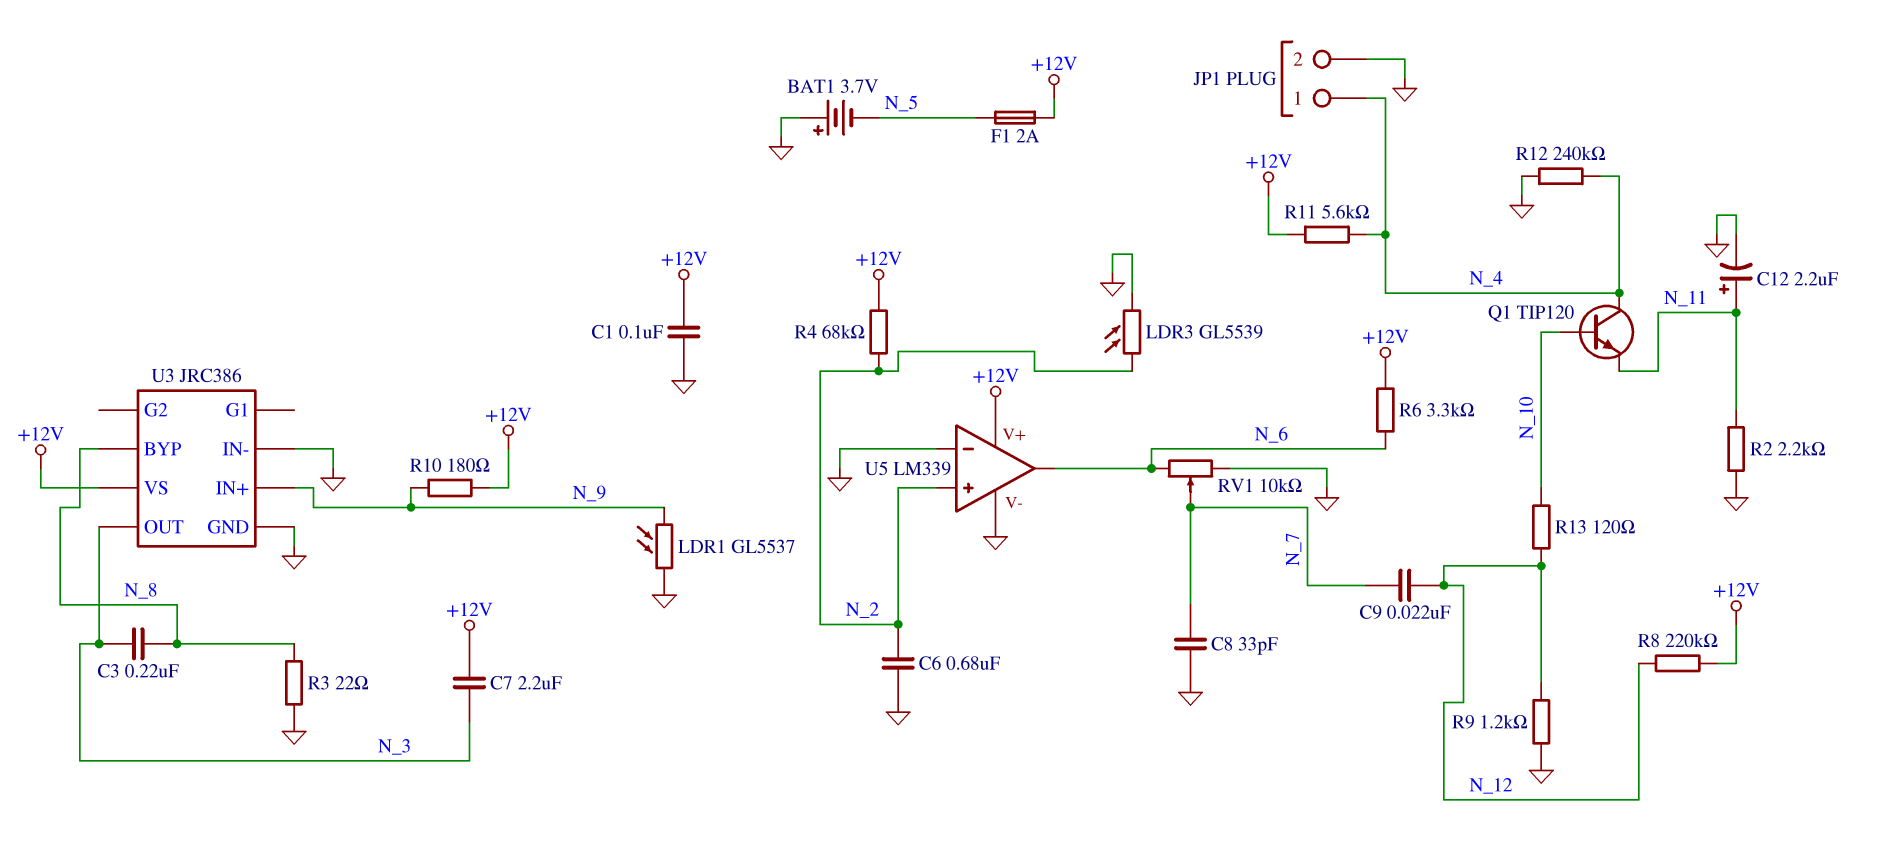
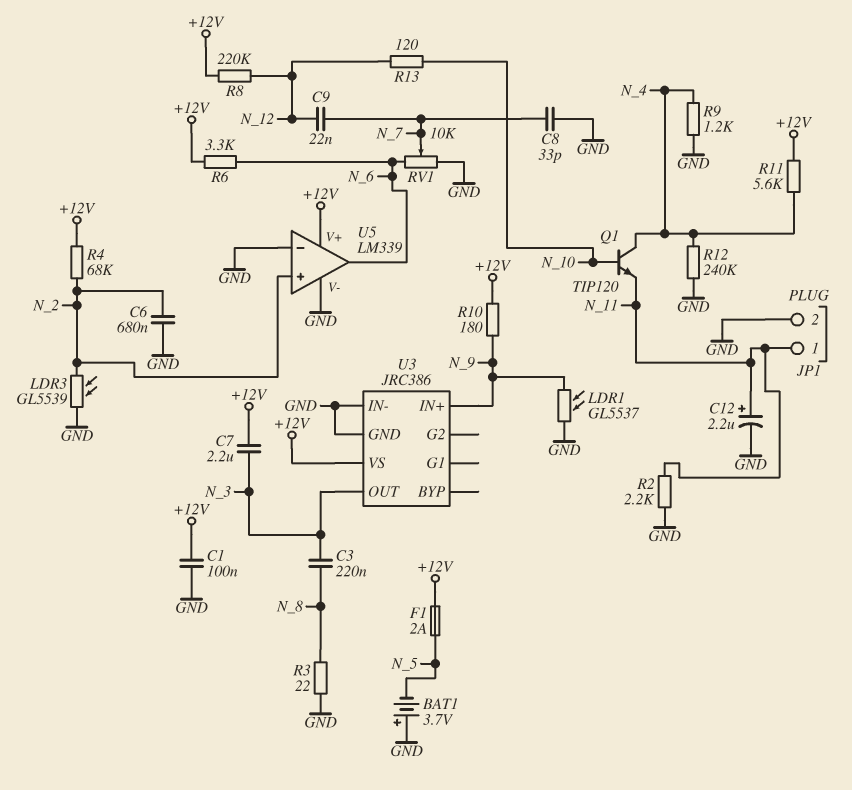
JP1 pin 1: N_4 -> N_11
R9: 1.2k (GND, N_12) -> 1.2k (GND, N_4)
U3 pin BYP: N_8 -> none

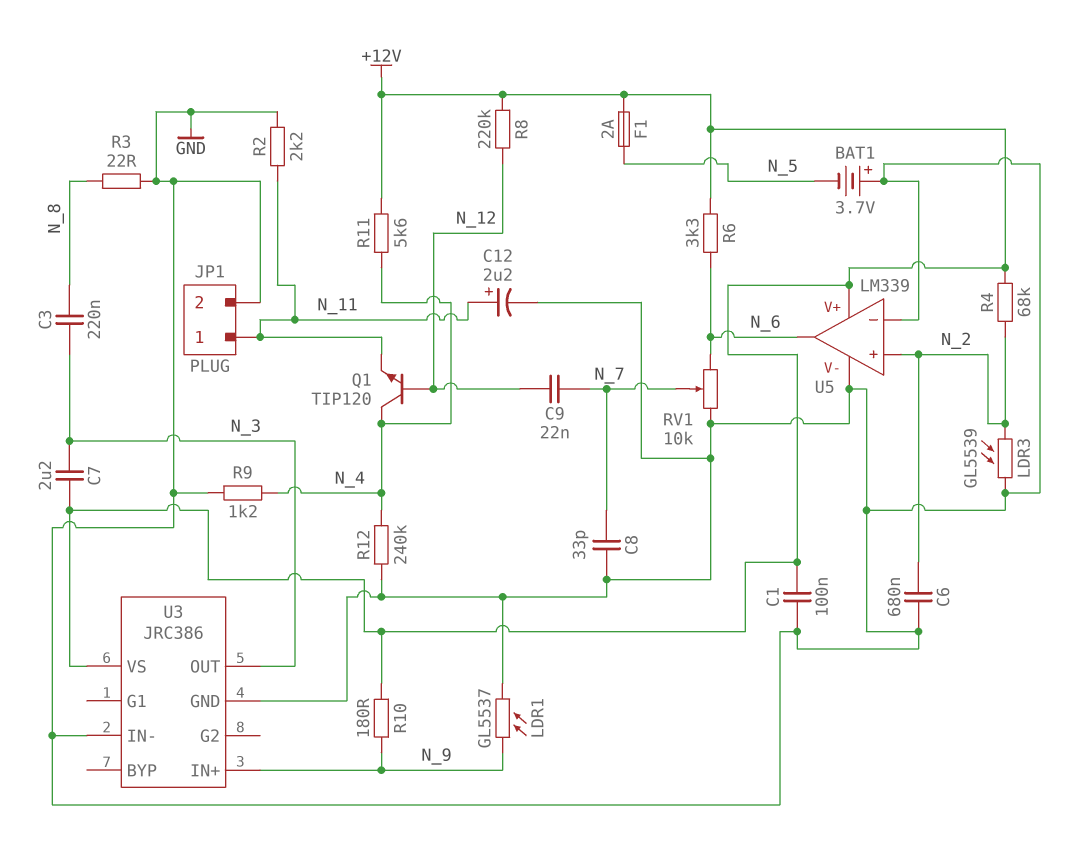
Q1: NPN TIP120 (B N_10, C N_4, E N_11) -> NPN TIP120 (B N_12, C N_4, E N_11)
R13: 120 (N_10, N_12) -> none

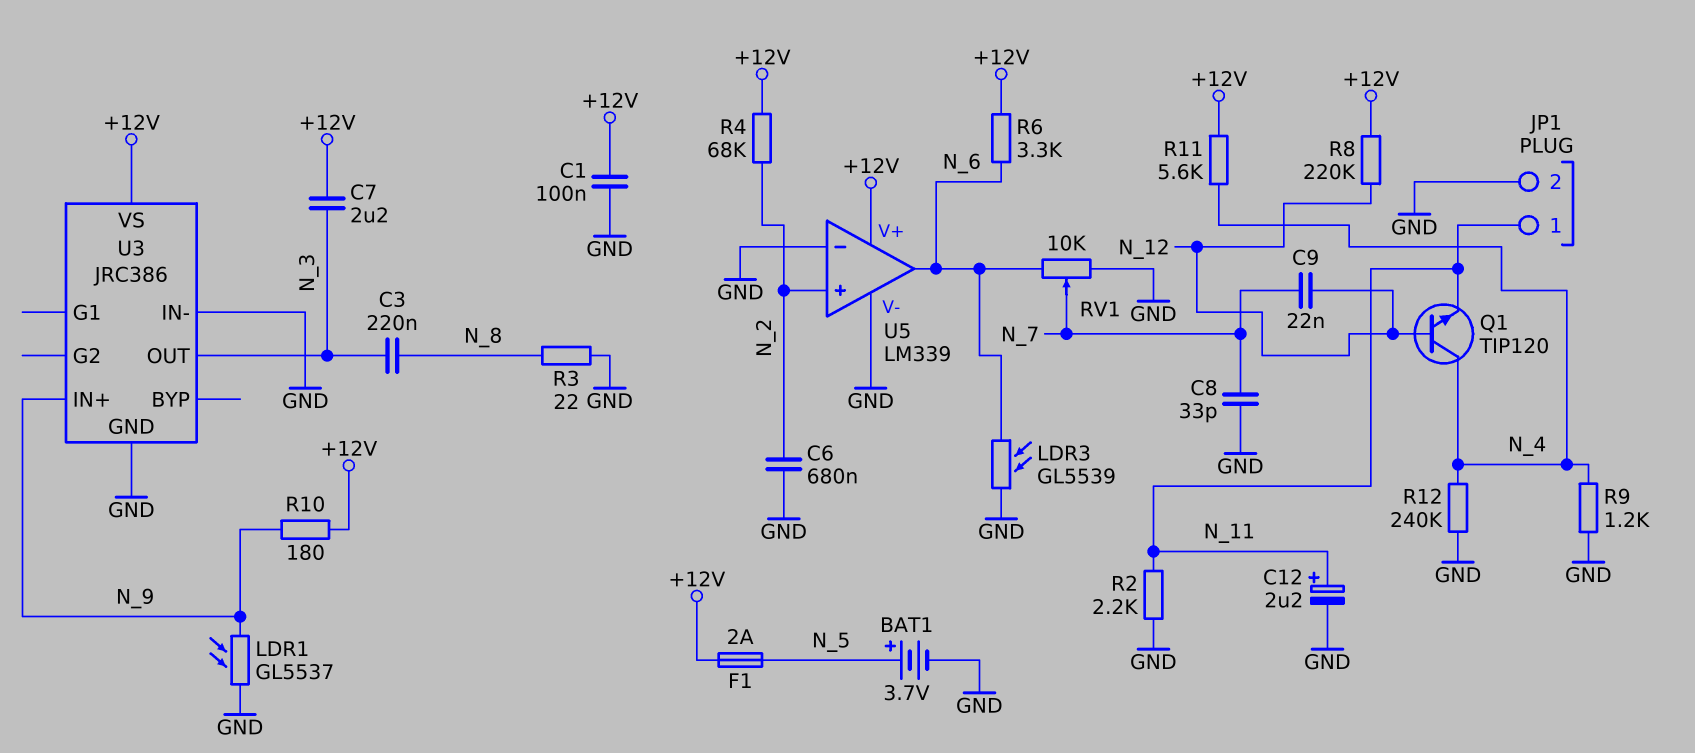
BAT1: 3.7V (plus GND, minus N_5) -> 3.7V (plus N_5, minus GND)
LDR3: GL5539 (GND, N_2) -> GL5539 (GND, N_6)

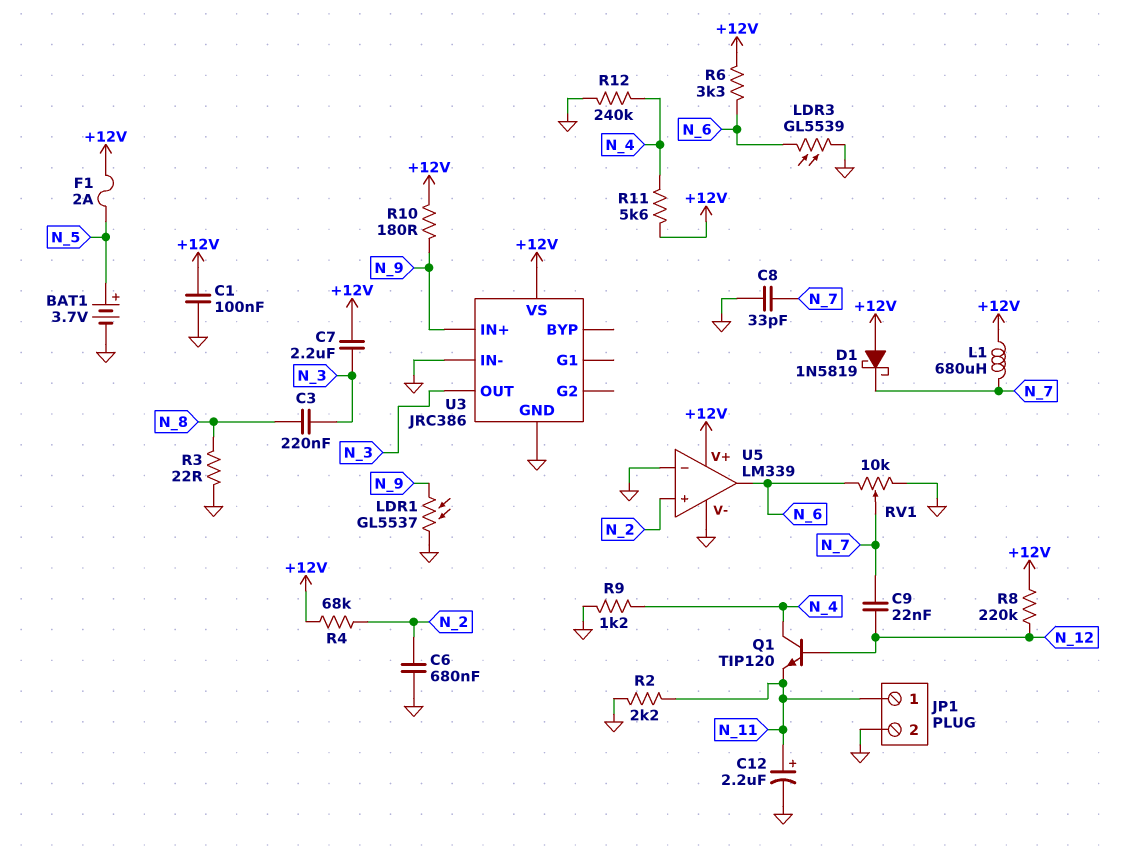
D1: none -> schottky 1N5819 (A +12V, K N_7)
L1: none -> 680uH (+12V, N_7)

